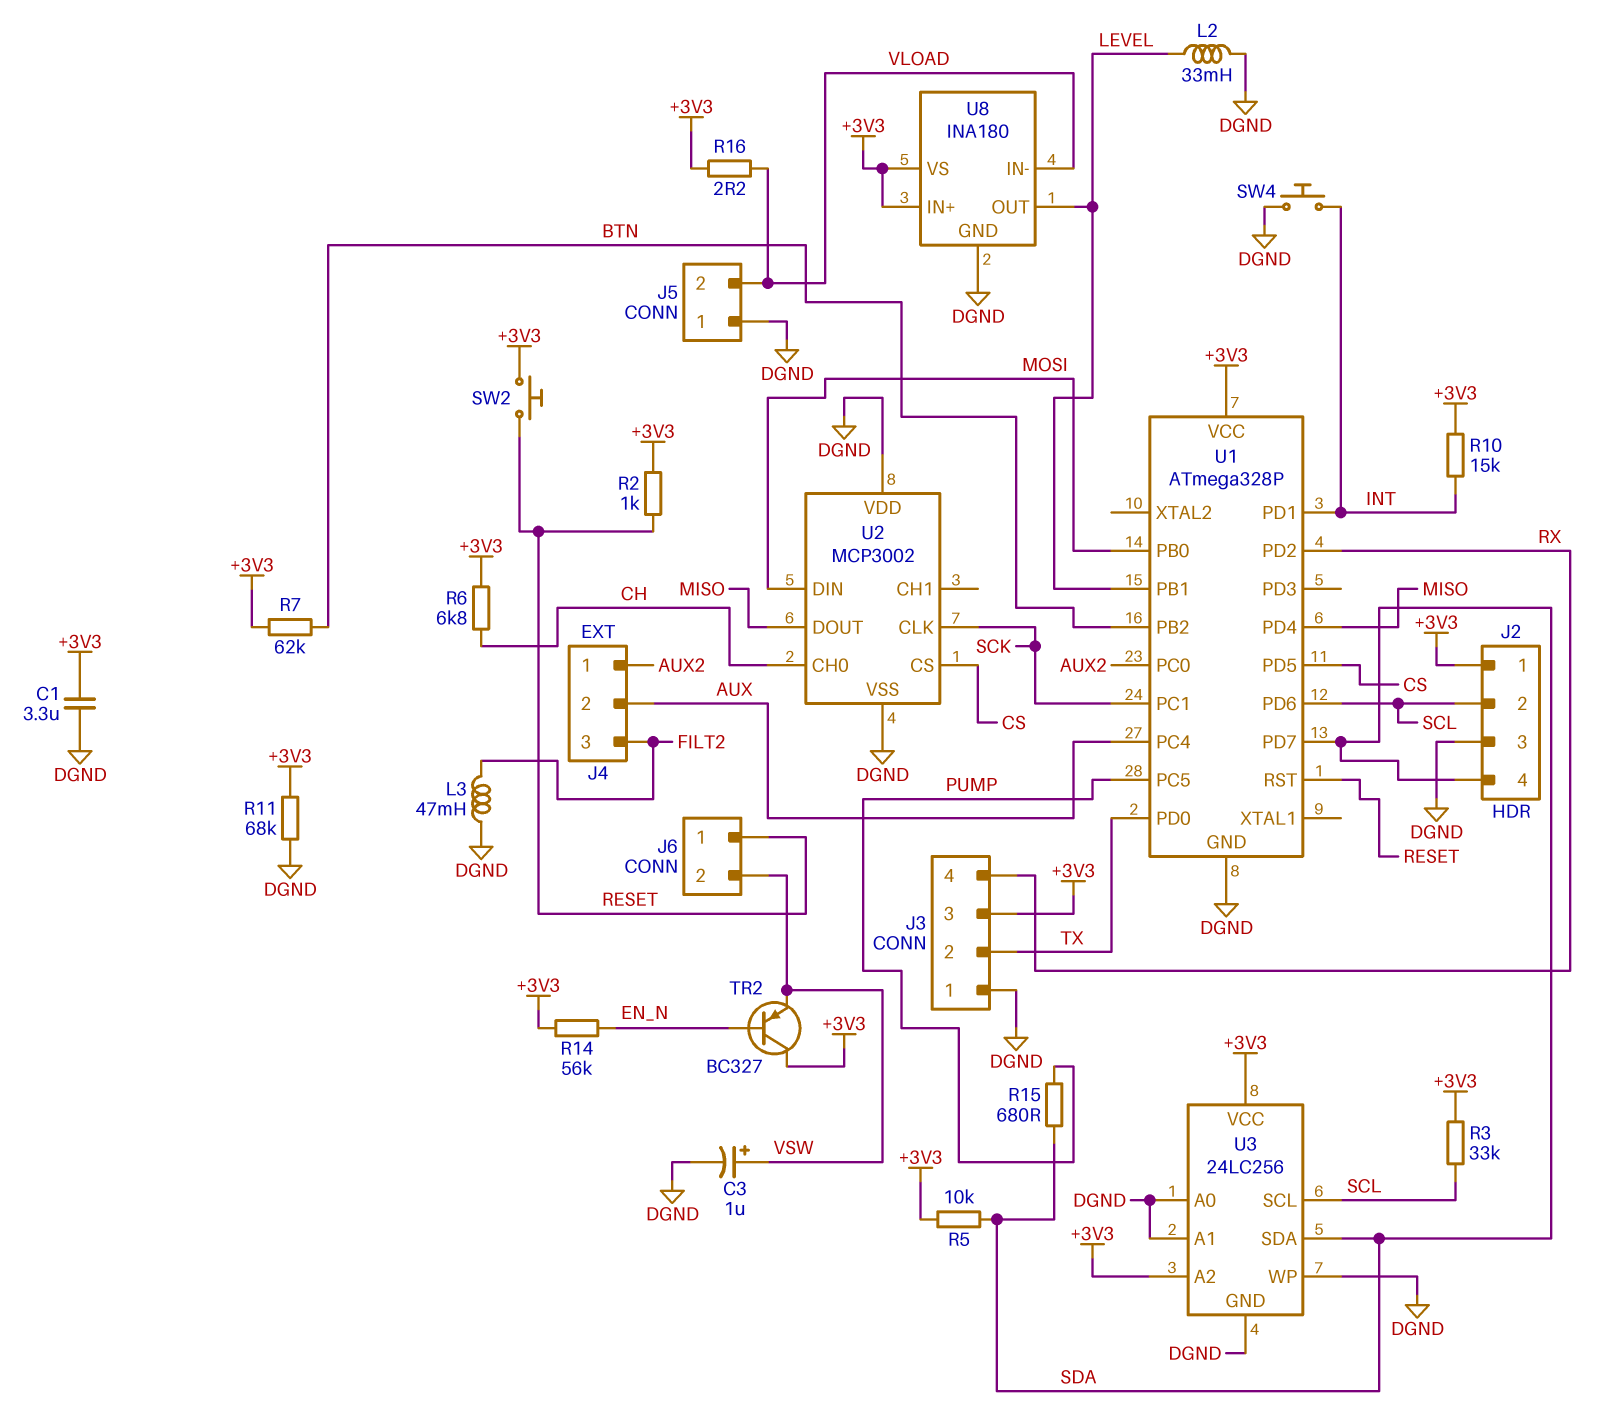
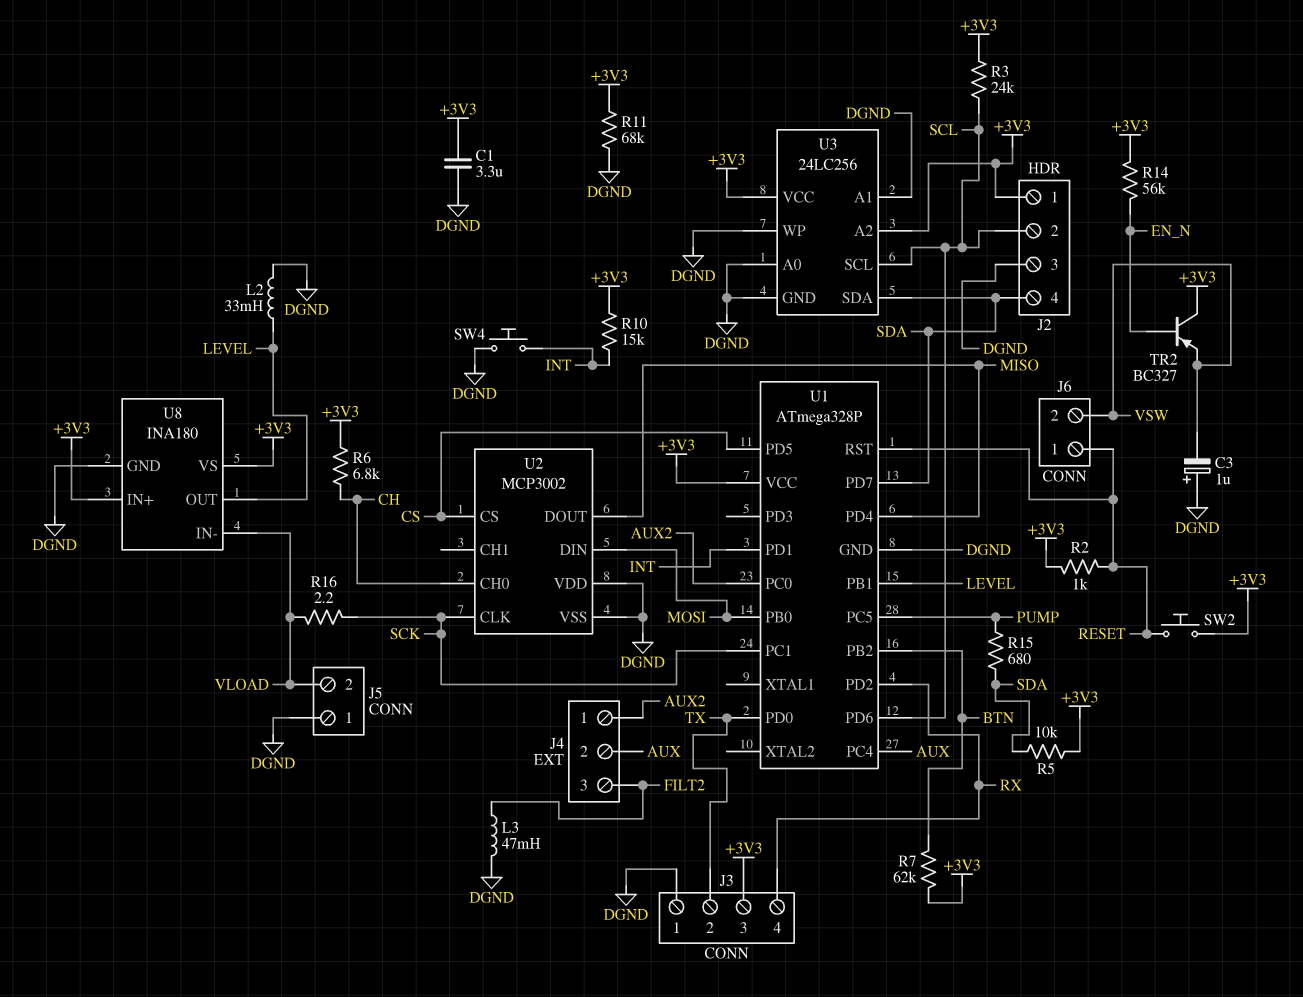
C3: 1uF (plus VSW, minus DGND) -> 1uF (plus DGND, minus VSW)
R3: 33k (+3V3, SCL) -> 24k (+3V3, SCL)
R16: 2.2 (+3V3, VLOAD) -> 2.2 (SCK, VLOAD)

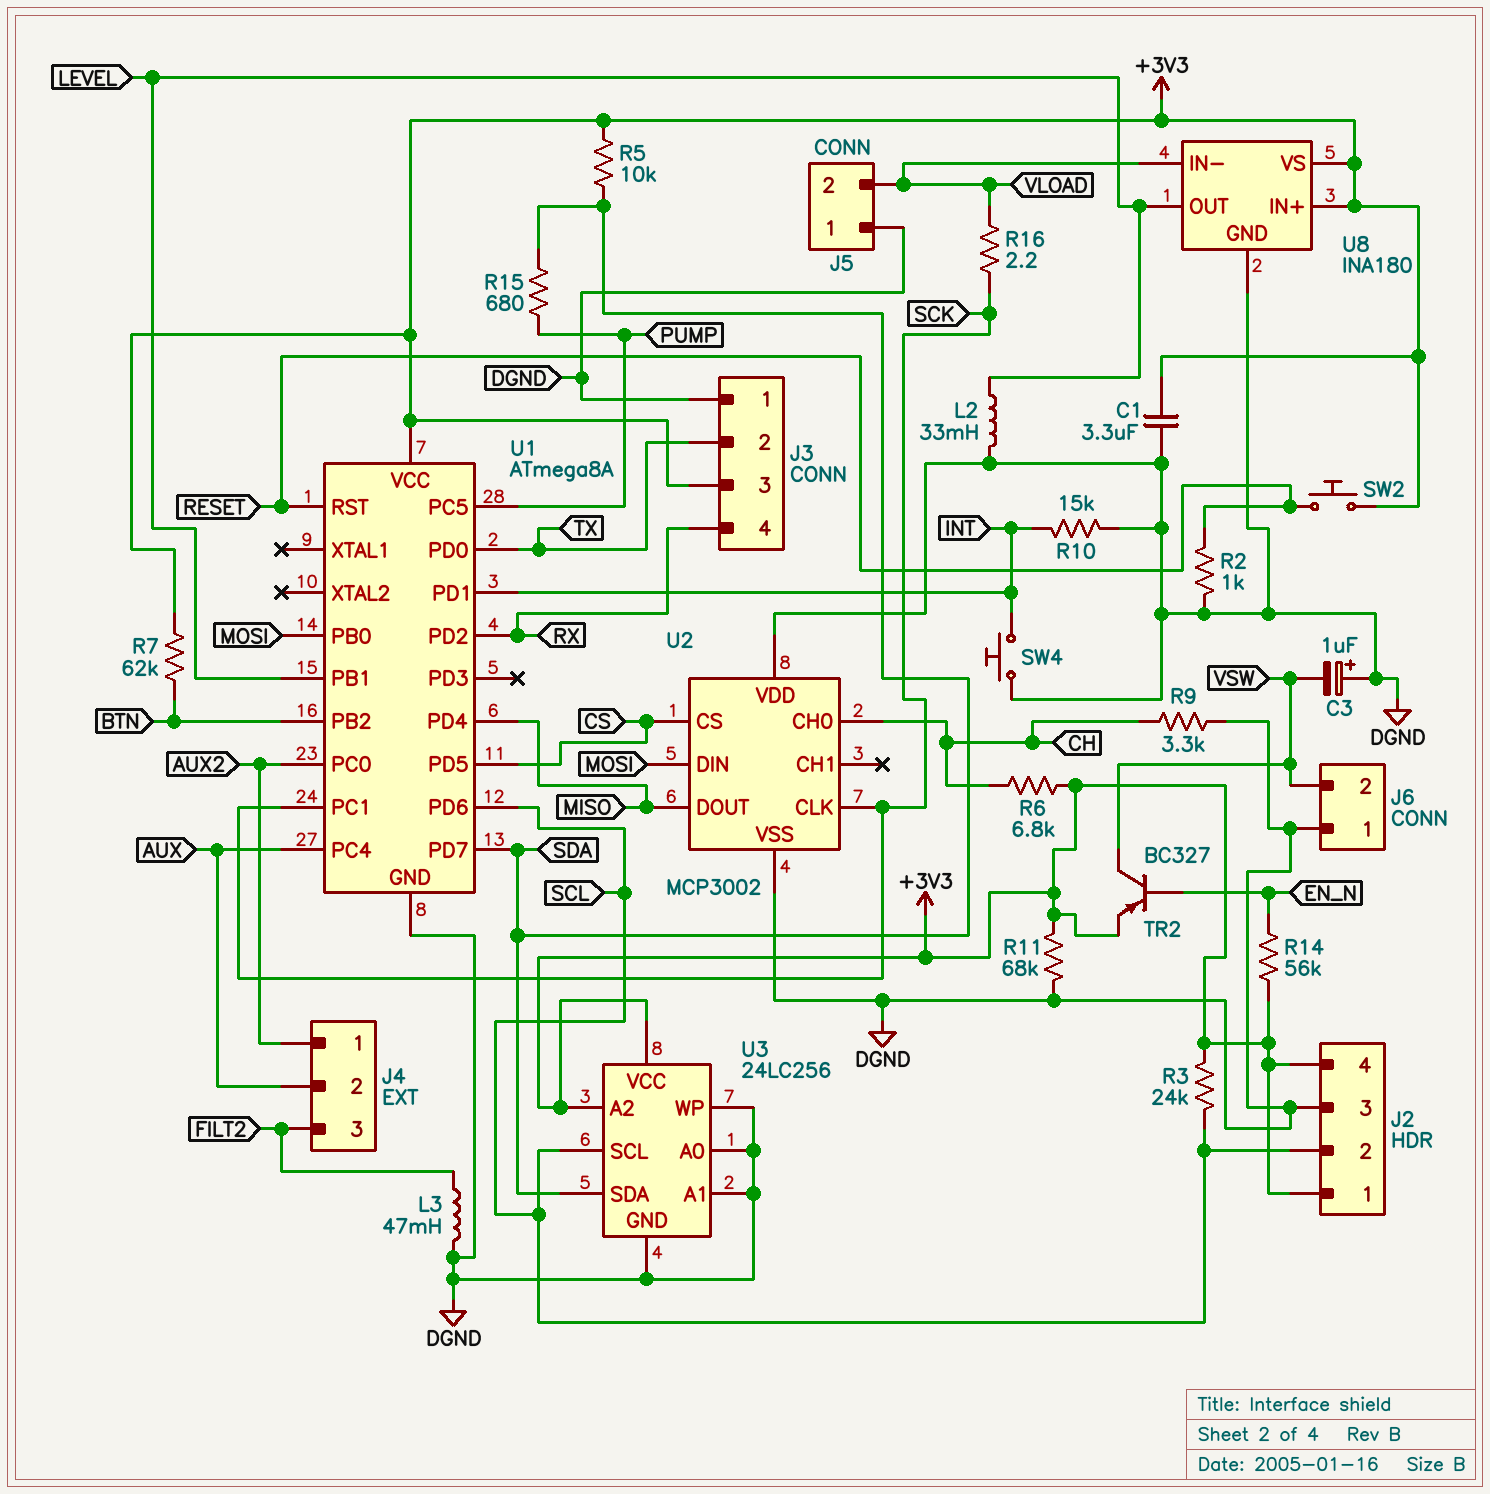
J2 pin 4: SDA -> +3V3
J6 pin 1: RESET -> DGND
R2: 1k (+3V3, RESET) -> 1k (DGND, RESET)
R9: none -> 3.3k (CH, DGND)
R10: 15k (+3V3, INT) -> 15k (DGND, INT)
TR2: PNP BC327 (B EN_N, C +3V3, E VSW) -> PNP BC327 (B EN_N, C VSW, E +3V3)
U1: ATmega328P -> ATmega8A

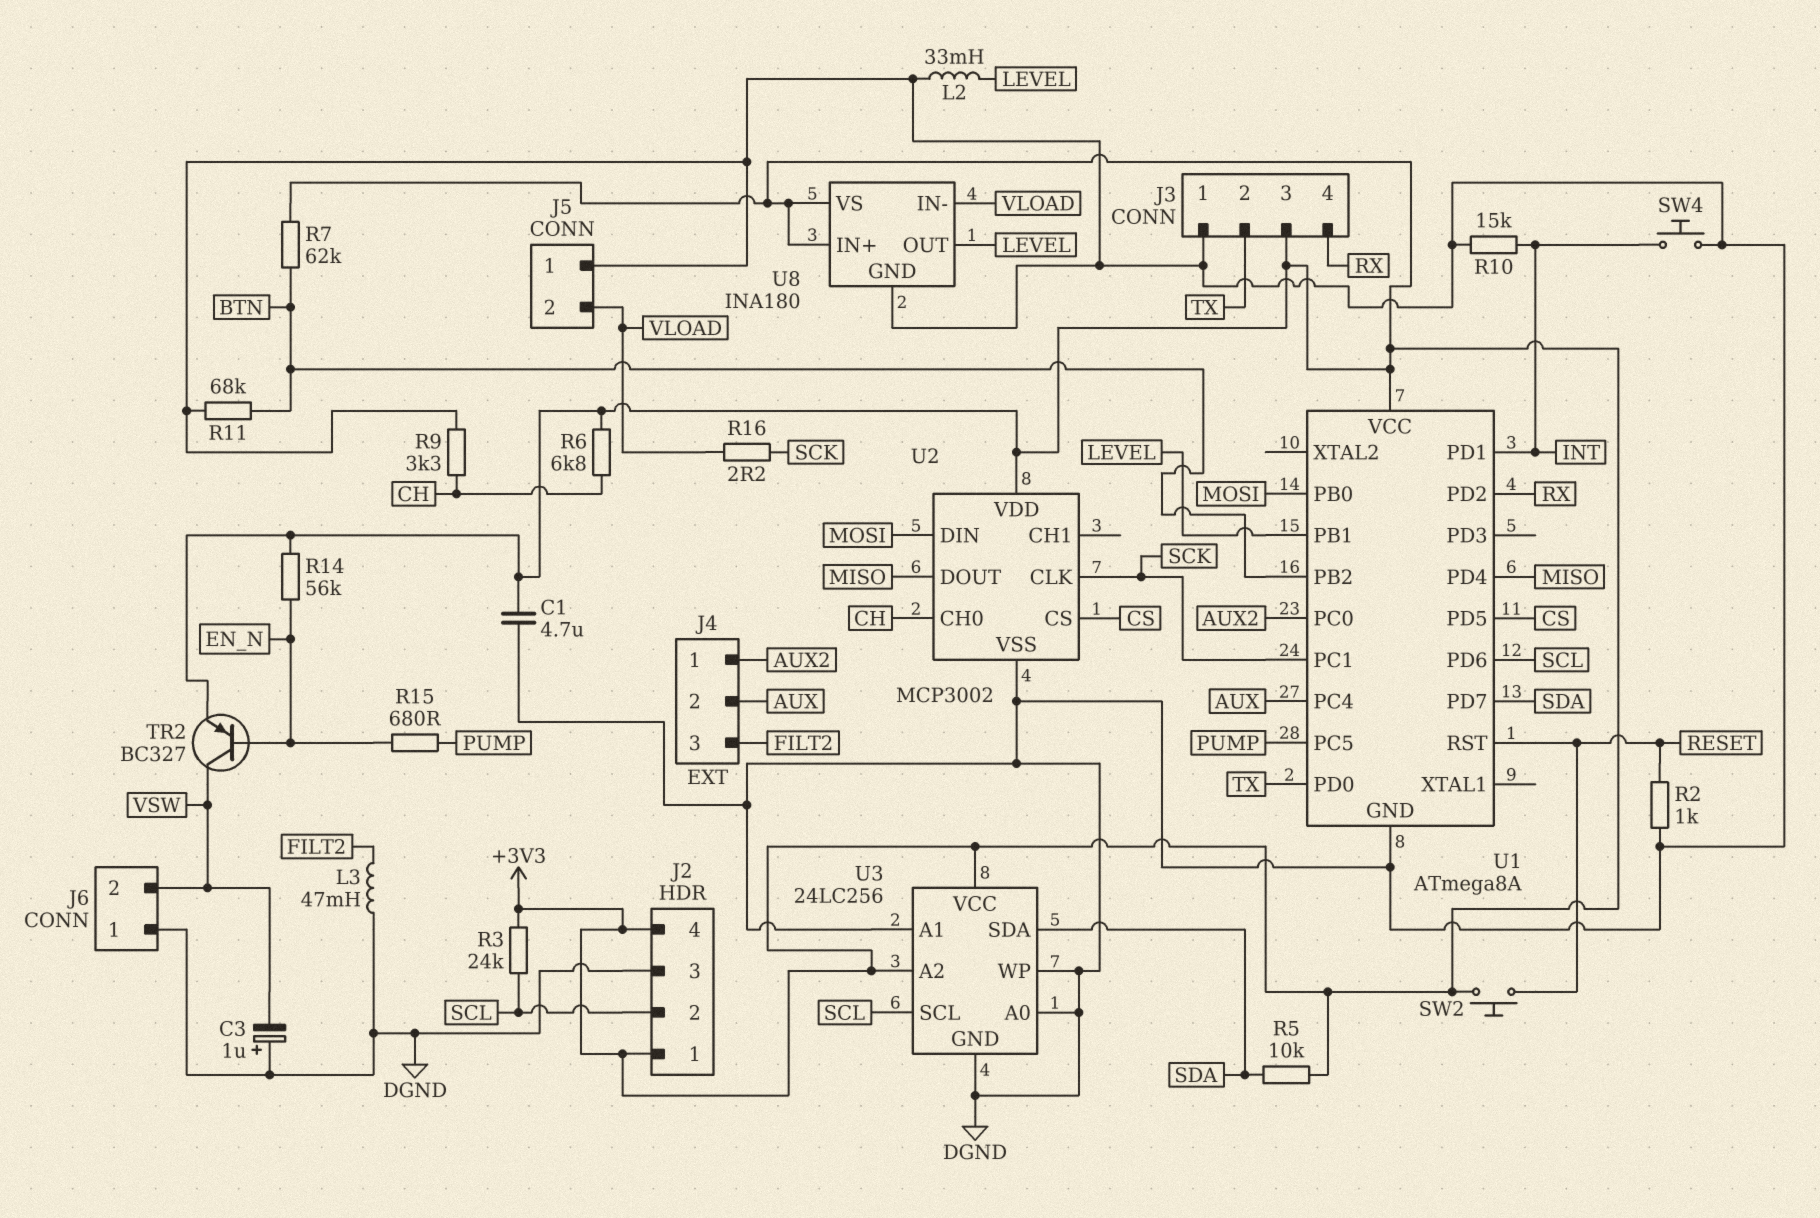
C1: 3.3uF (+3V3, DGND) -> 4.7uF (+3V3, DGND)
R11: 68k (+3V3, DGND) -> 68k (BTN, DGND)
R15: 680 (PUMP, SDA) -> 680 (EN_N, PUMP)
U2 pin VDD: DGND -> +3V3

